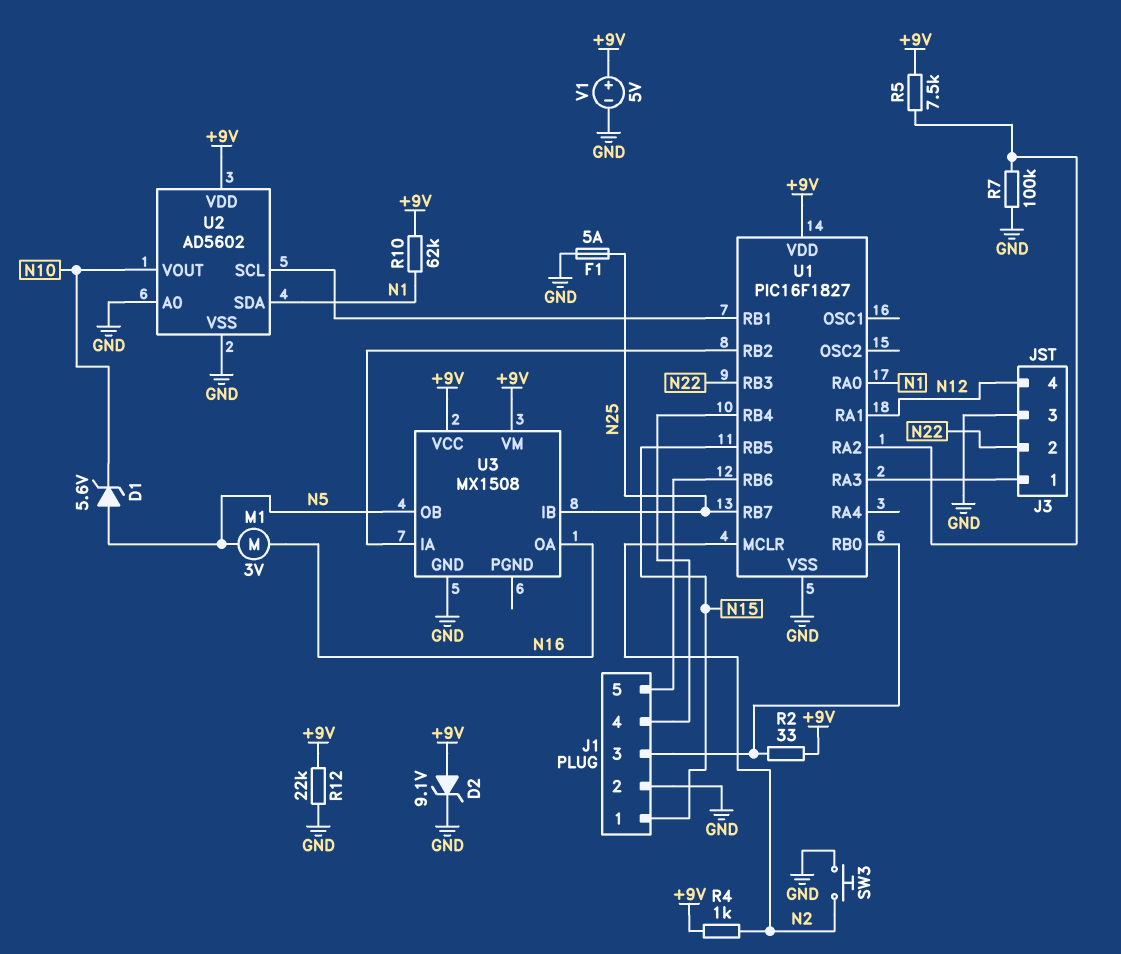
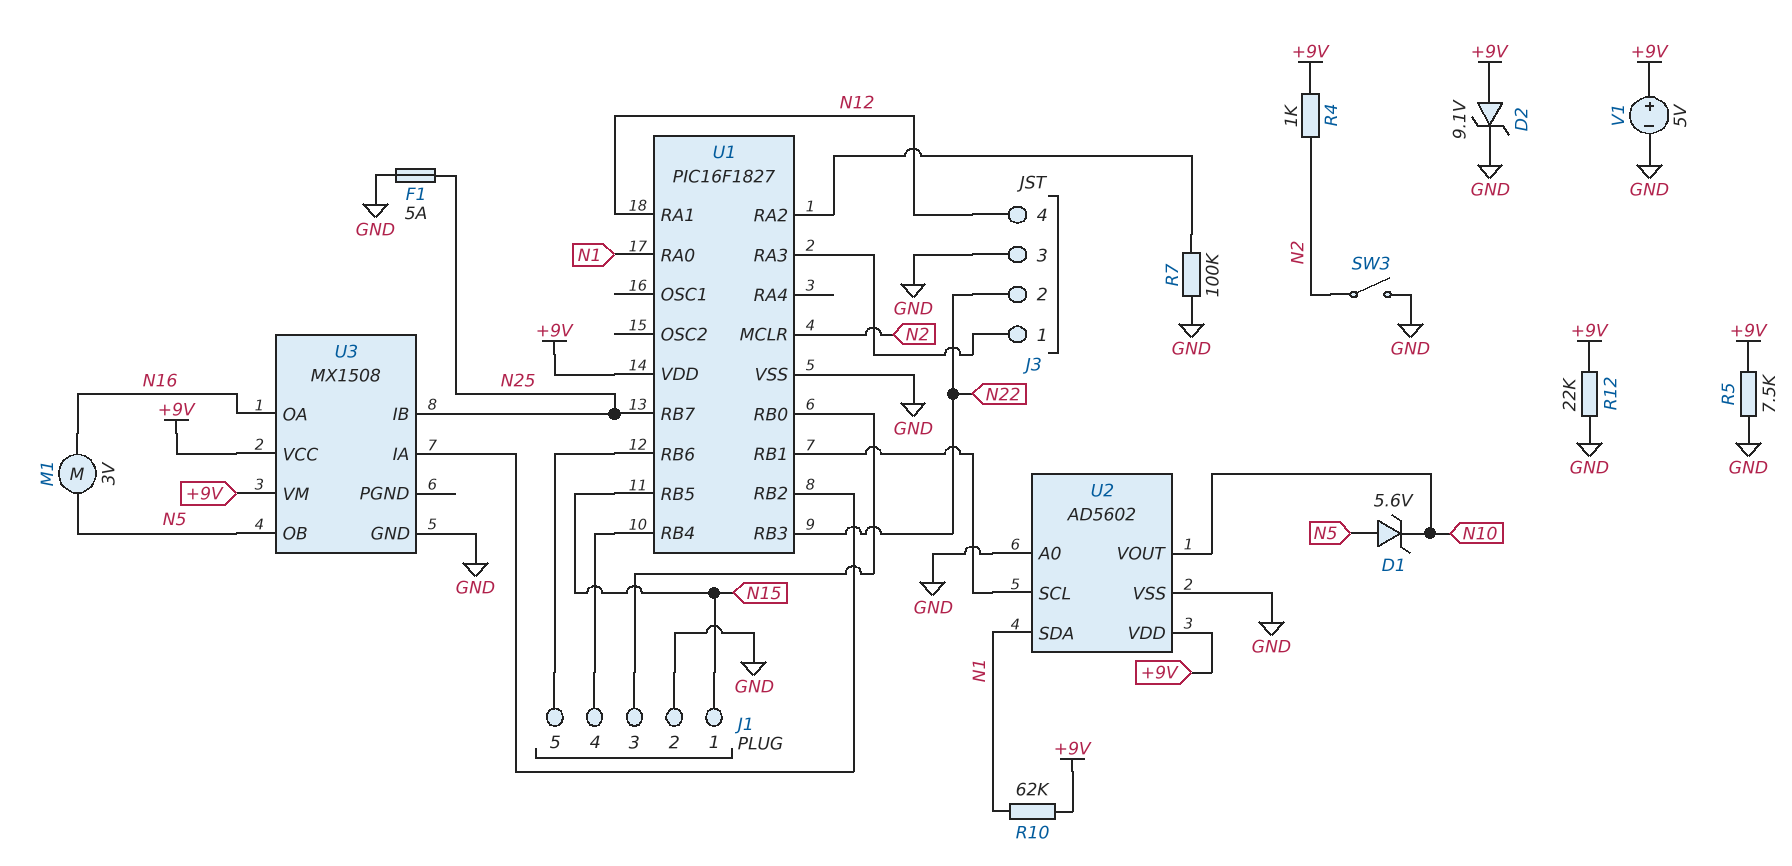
R2: 33 (+9V, J1/3) -> none
R5: 7.5k (+9V, U1/RA2) -> 7.5k (+9V, GND)
SW3: button (GND, N2) -> switch (GND, N2)

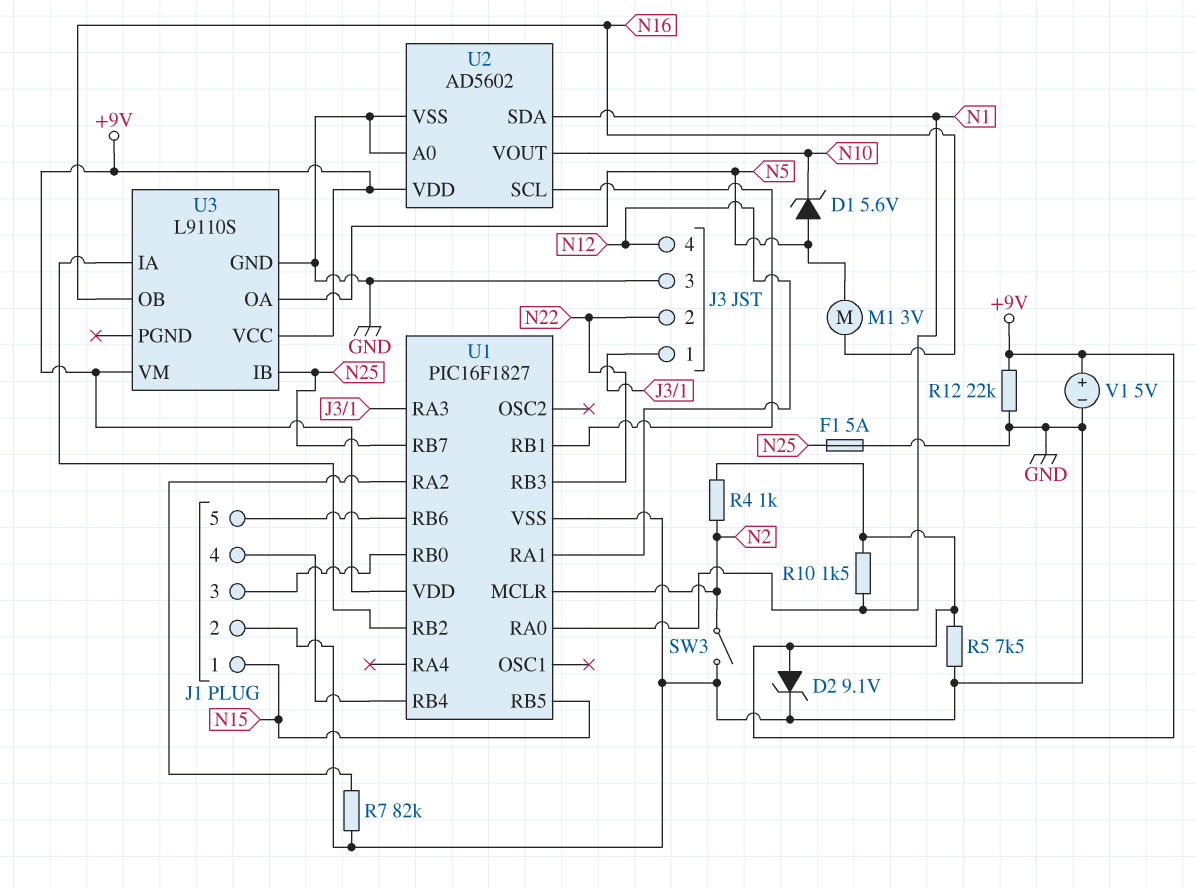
R7: 100k (GND, U1/RA2) -> 82k (GND, U1/RA2)
R10: 62k (+9V, N1) -> 1.5k (+9V, N1)
U3: MX1508 -> L9110S
U3 pin OA: N16 -> N5
U3 pin OB: N5 -> N16

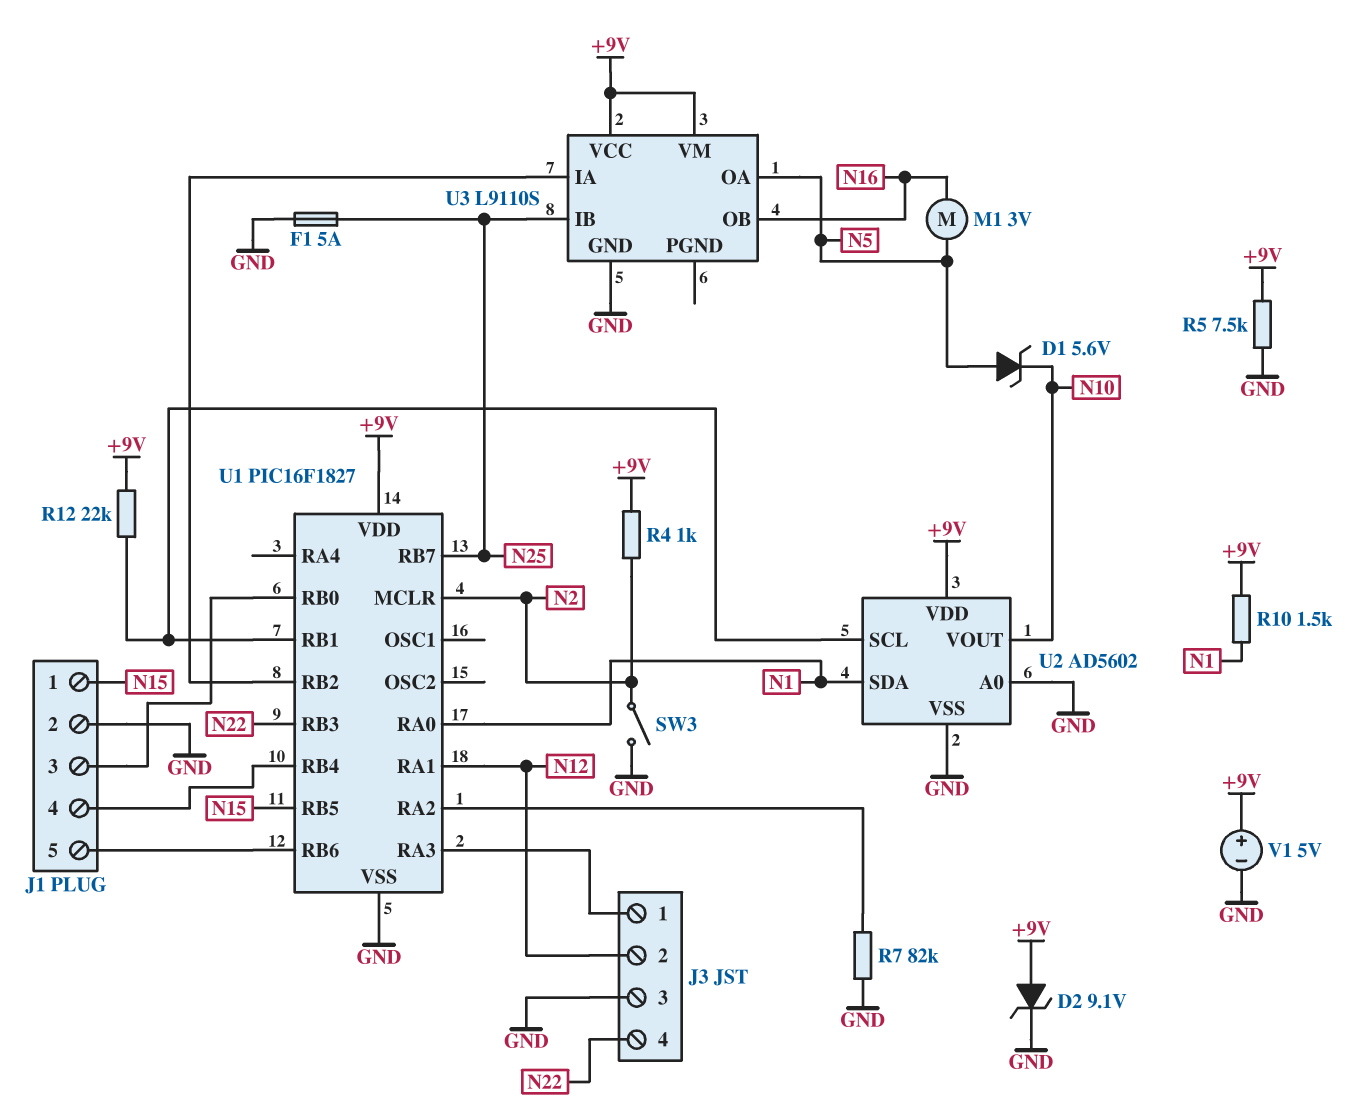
J3 pin 2: N22 -> N12
J3 pin 4: N12 -> N22
R12: 22k (+9V, GND) -> 22k (+9V, U1/RB1)

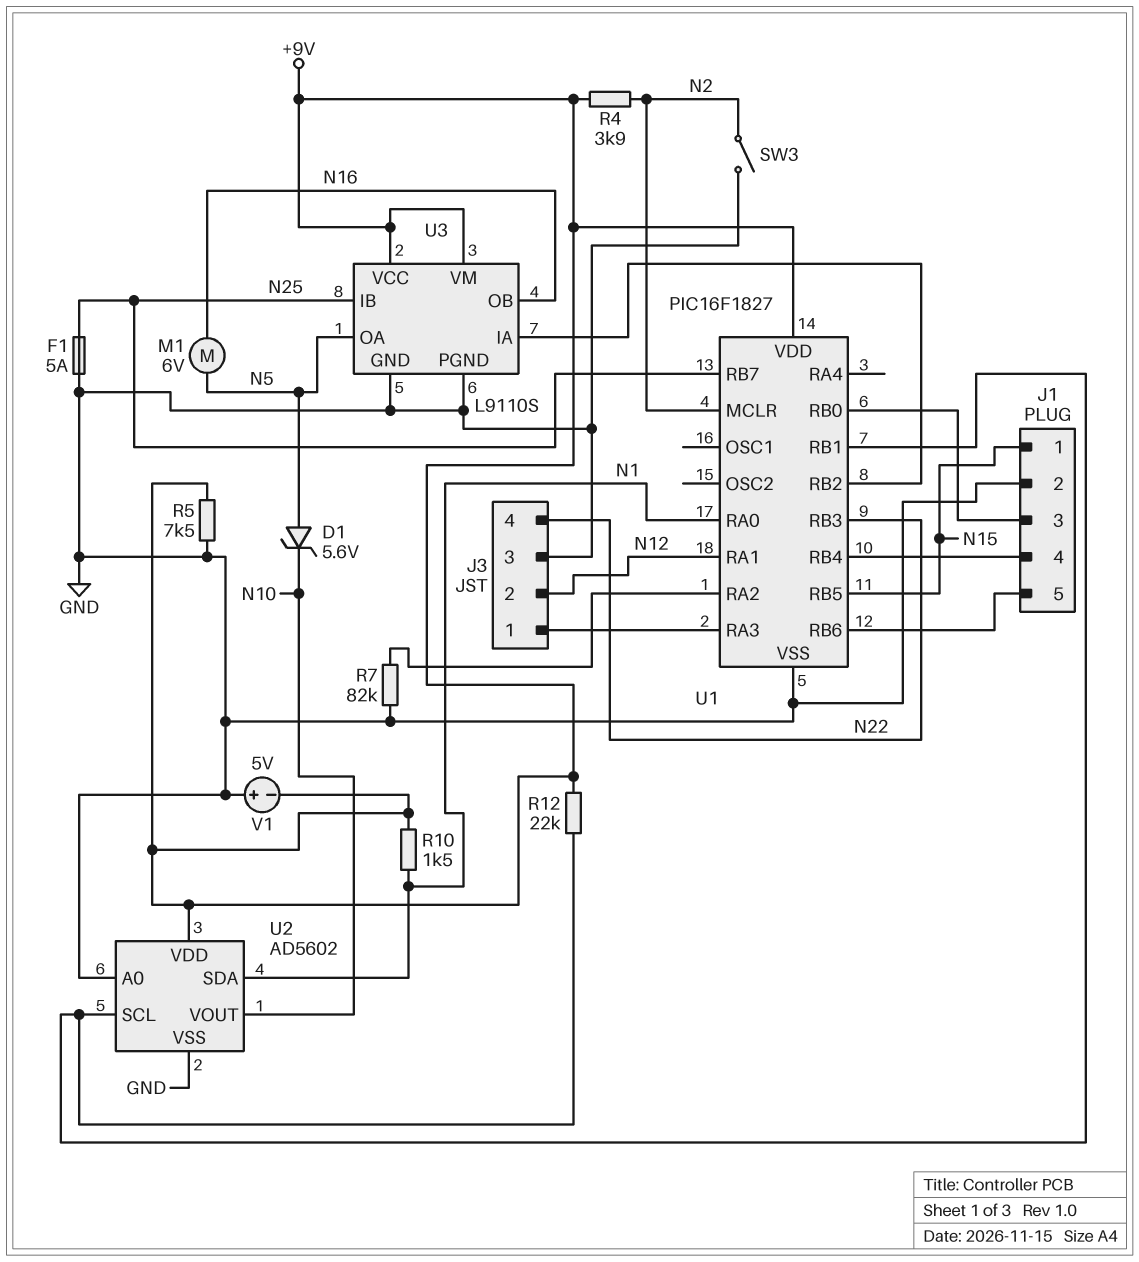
D2: zener 9.1V (A +9V, K GND) -> none
M1: motor 3V (N5, N16) -> motor 6V (N5, N16)
R4: 1k (+9V, N2) -> 3.9k (+9V, N2)
U3 pin PGND: none -> GND
V1: 5V (plus +9V, minus GND) -> 5V (plus GND, minus +9V)

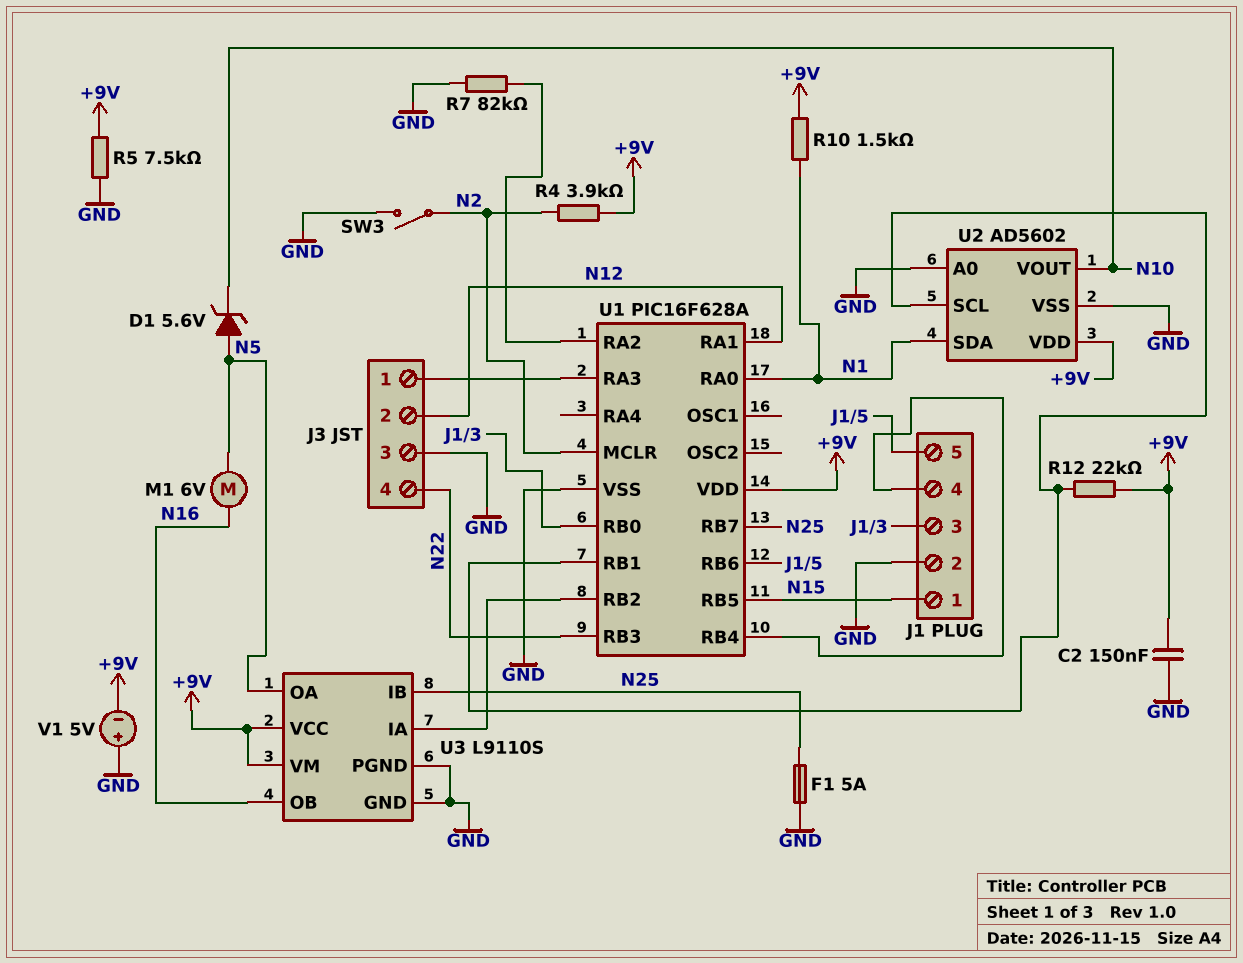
C2: none -> 150nF (+9V, GND)
U1: PIC16F1827 -> PIC16F628A

